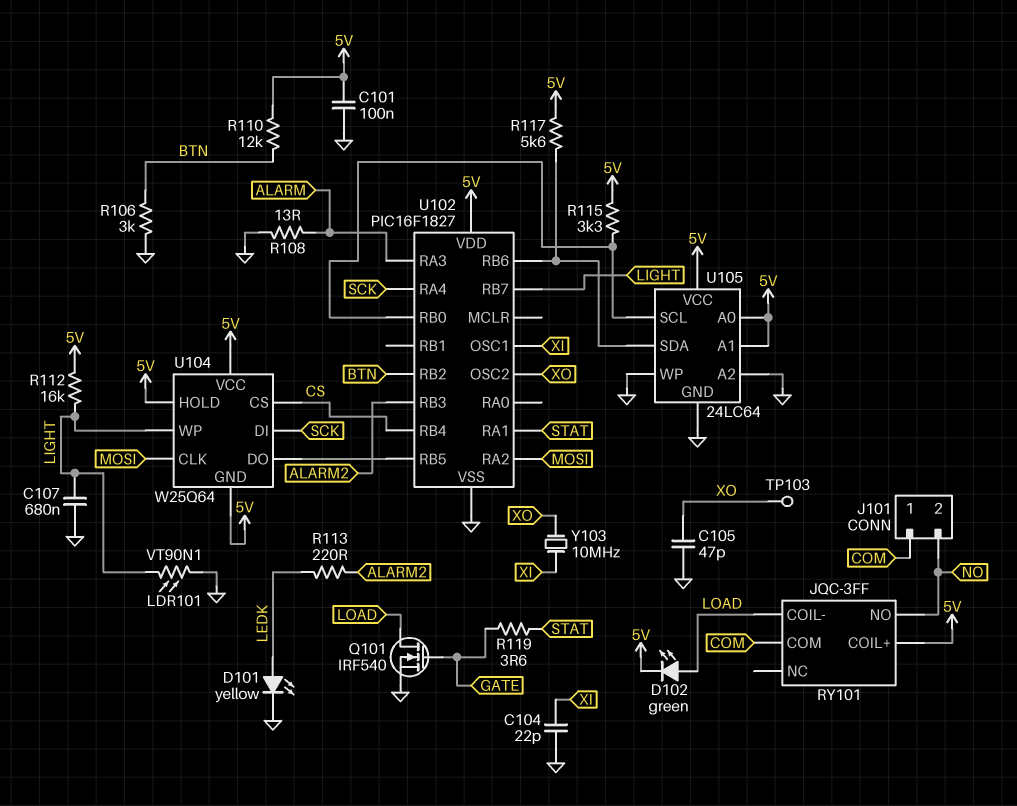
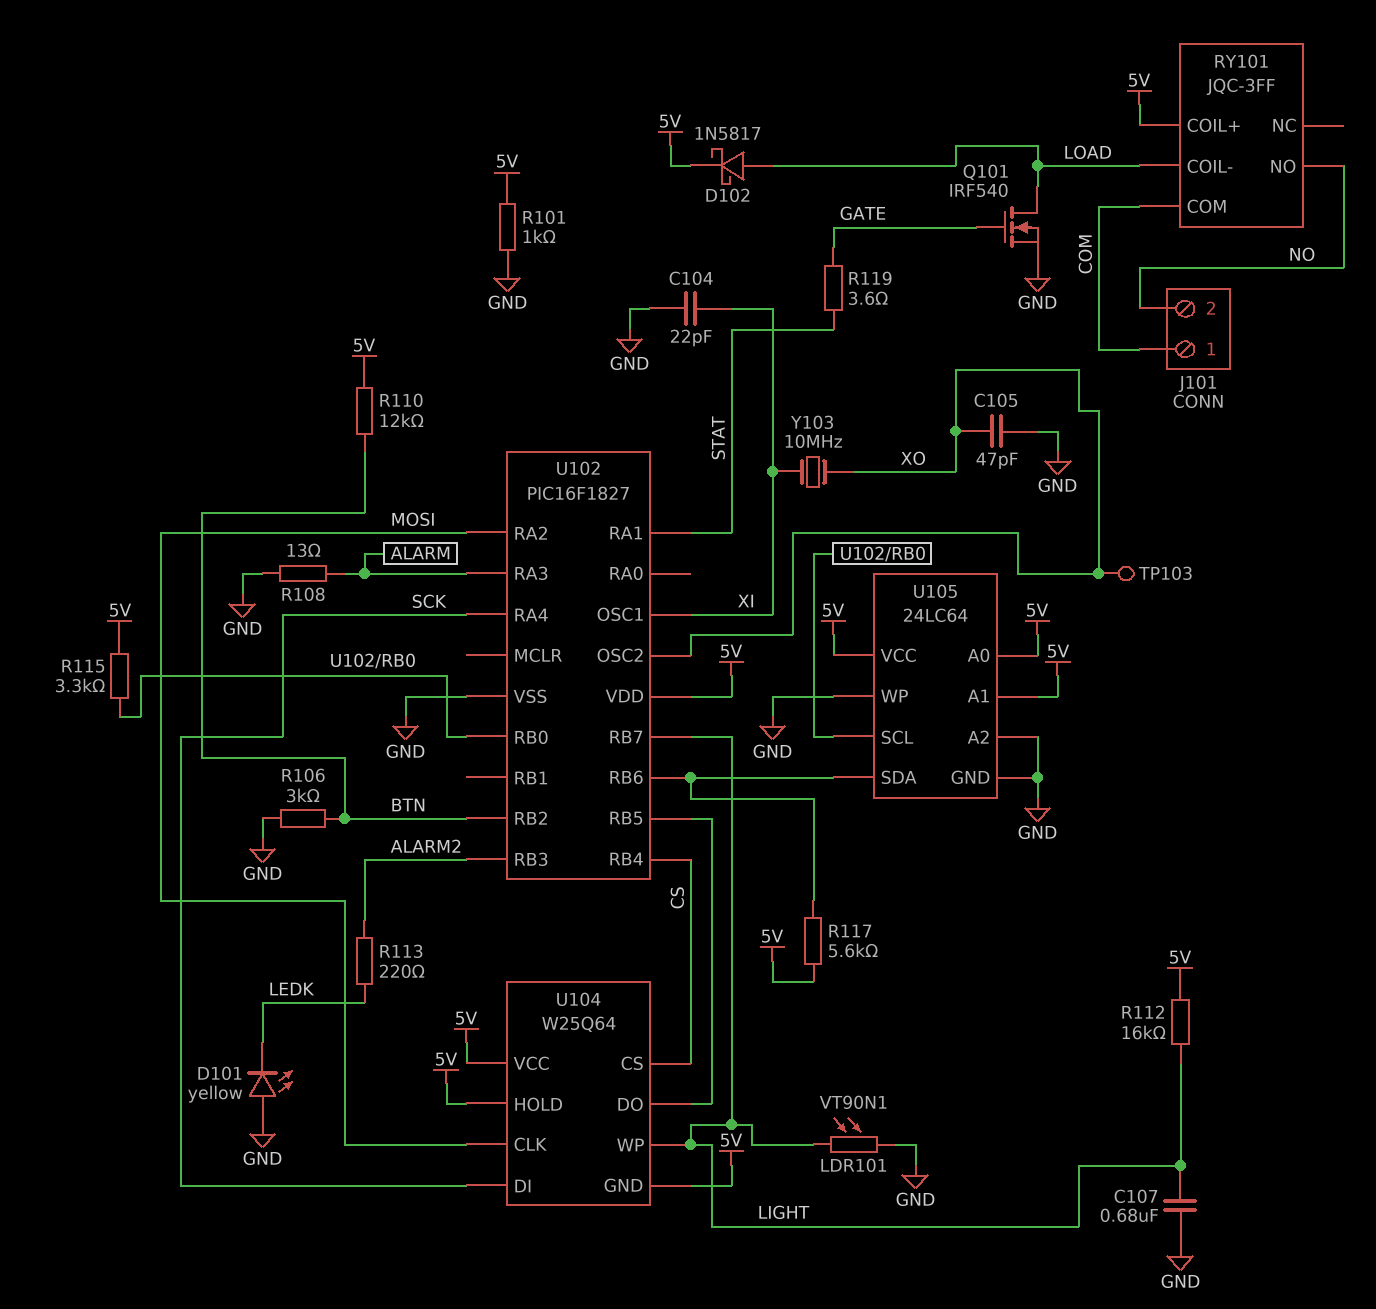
C101: 100nF (5V, GND) -> none
D101: LED yellow (A LEDK, K GND) -> LED yellow (A GND, K LEDK)
D102: LED green (A LOAD, K 5V) -> schottky 1N5817 (A LOAD, K 5V)
R101: none -> 1k (5V, GND)

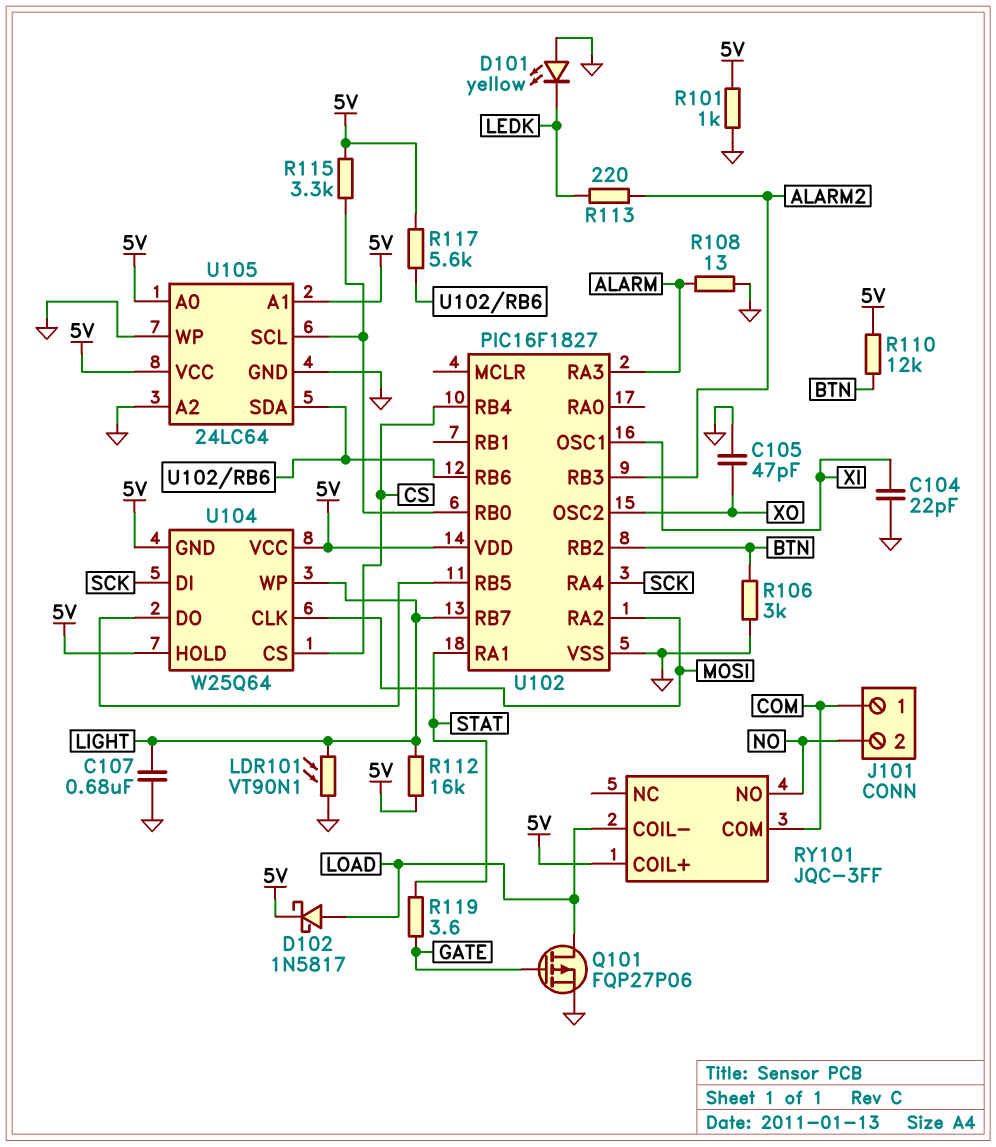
Q101: NMOS IRF540 (G GATE, D LOAD, S GND) -> PMOS FQP27P06 (G GATE, D LOAD, S GND)
TP103: test point (XO) -> none
Y103: 10MHz (XI, XO) -> none

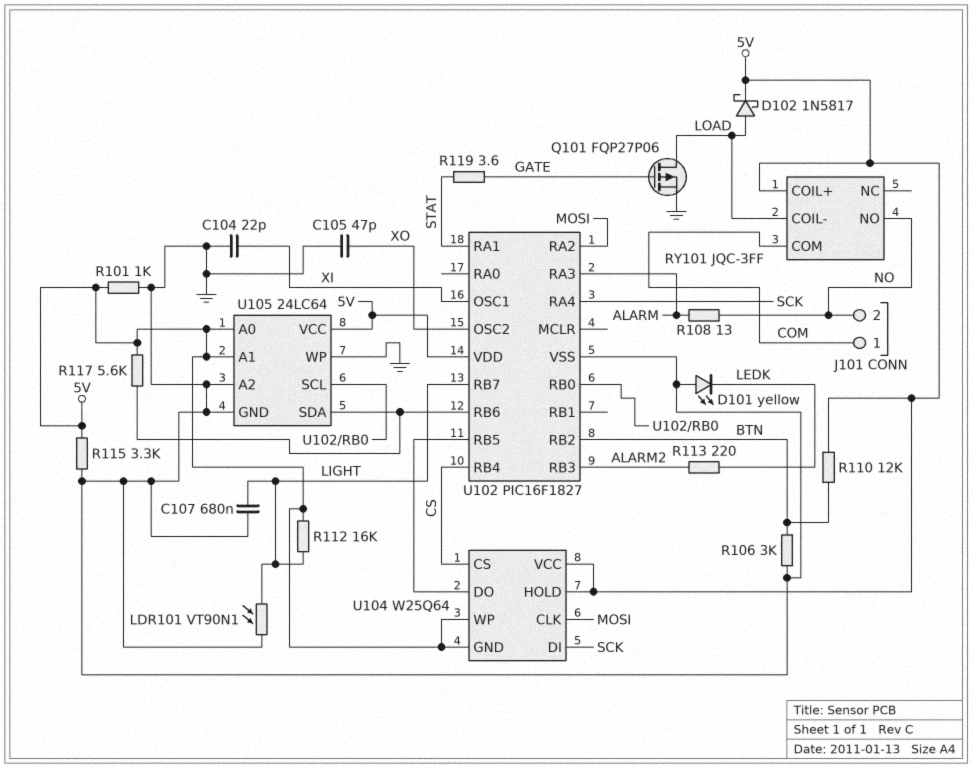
R108: 13 (ALARM, GND) -> 13 (ALARM, NO)
R115: 3.3k (5V, U102/RB0) -> 3.3k (5V, GND)
U104 pin WP: LIGHT -> 5V

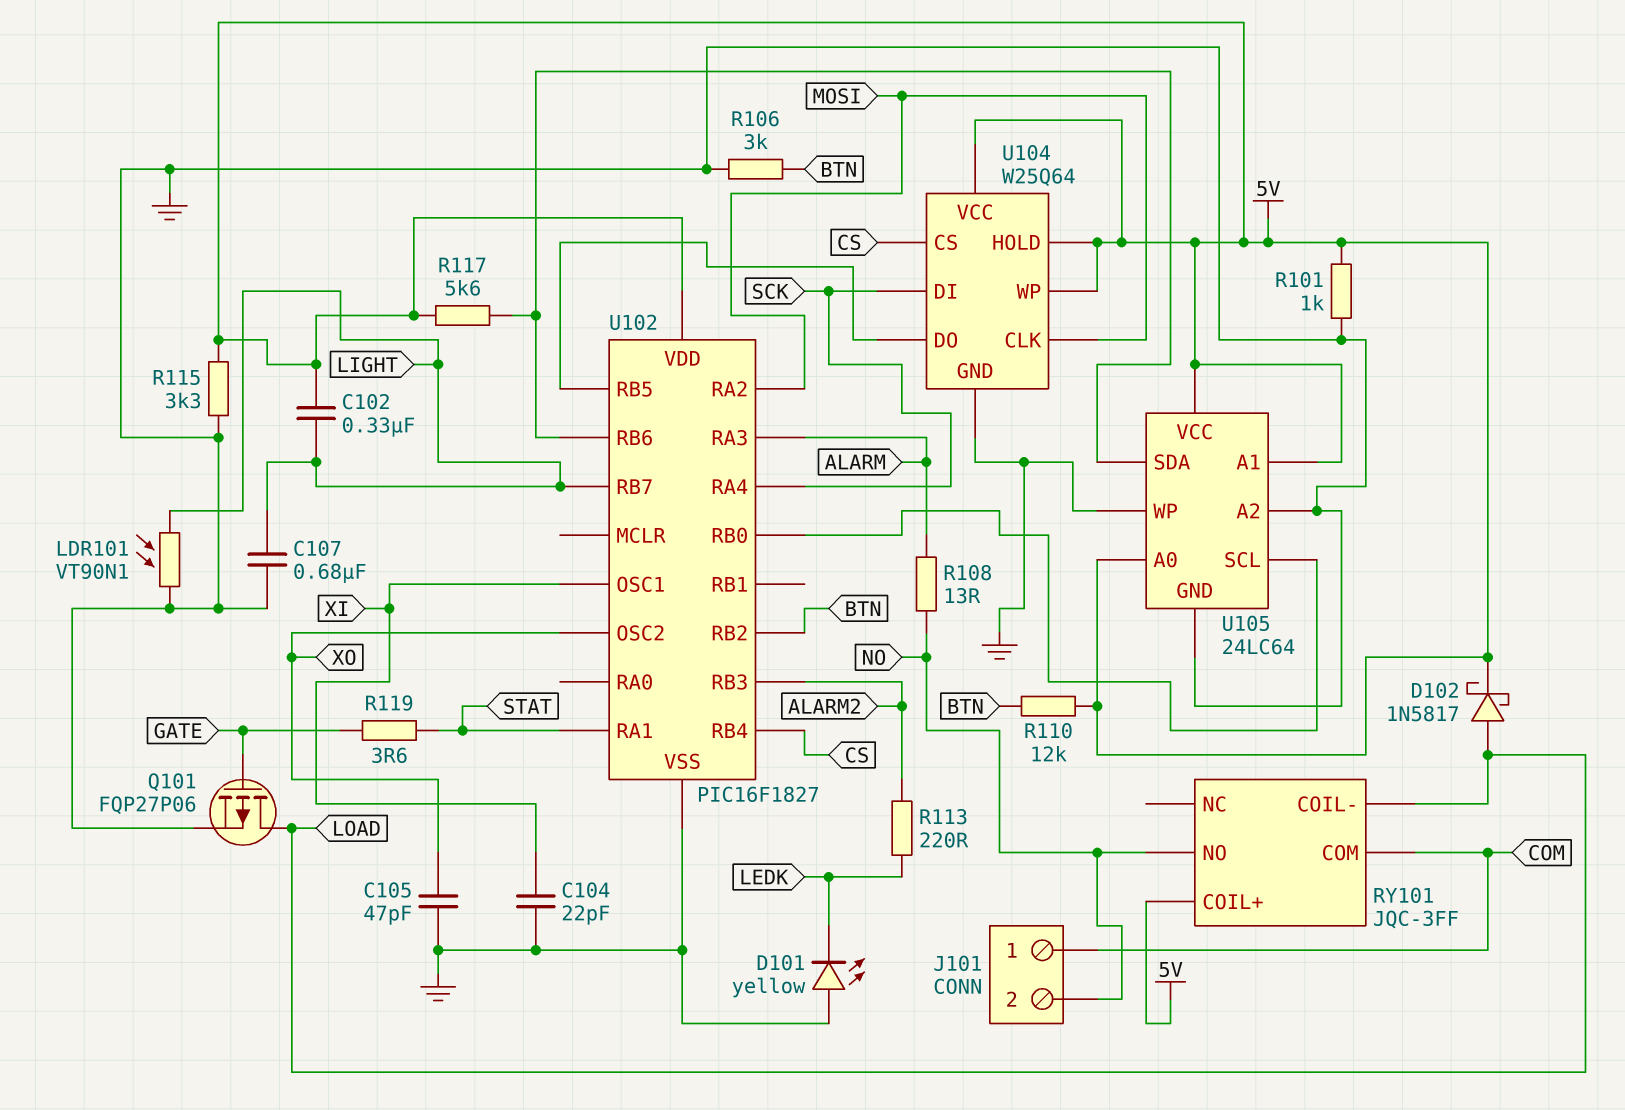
C102: none -> 330nF (5V, LIGHT)
R112: 16k (5V, LIGHT) -> none
U104 pin GND: 5V -> GND

